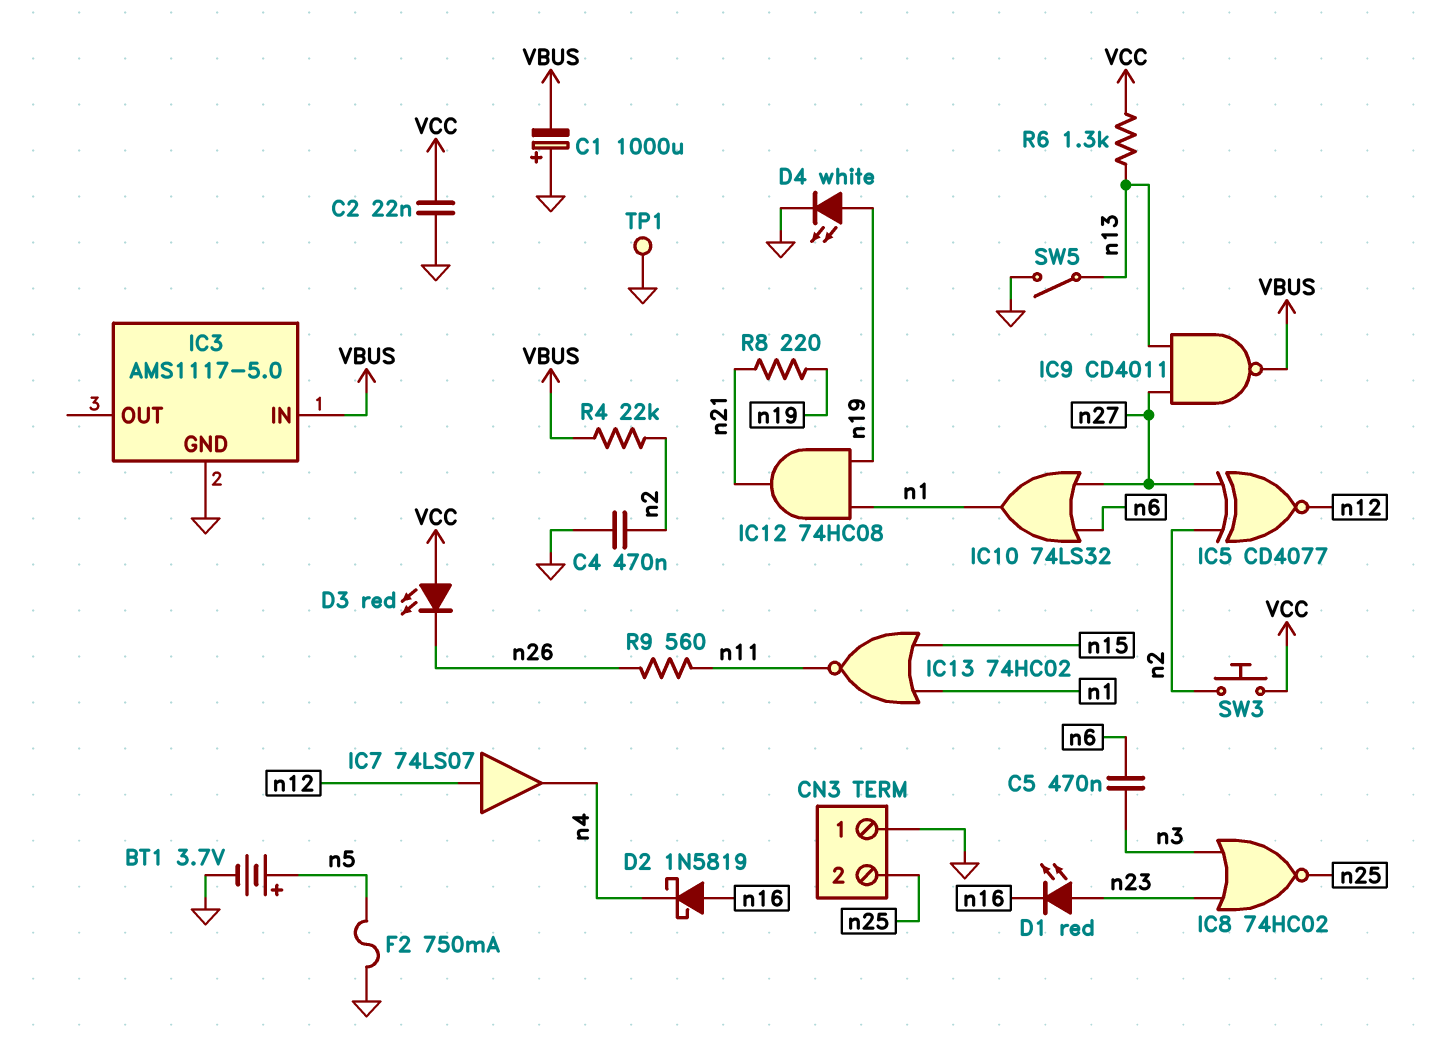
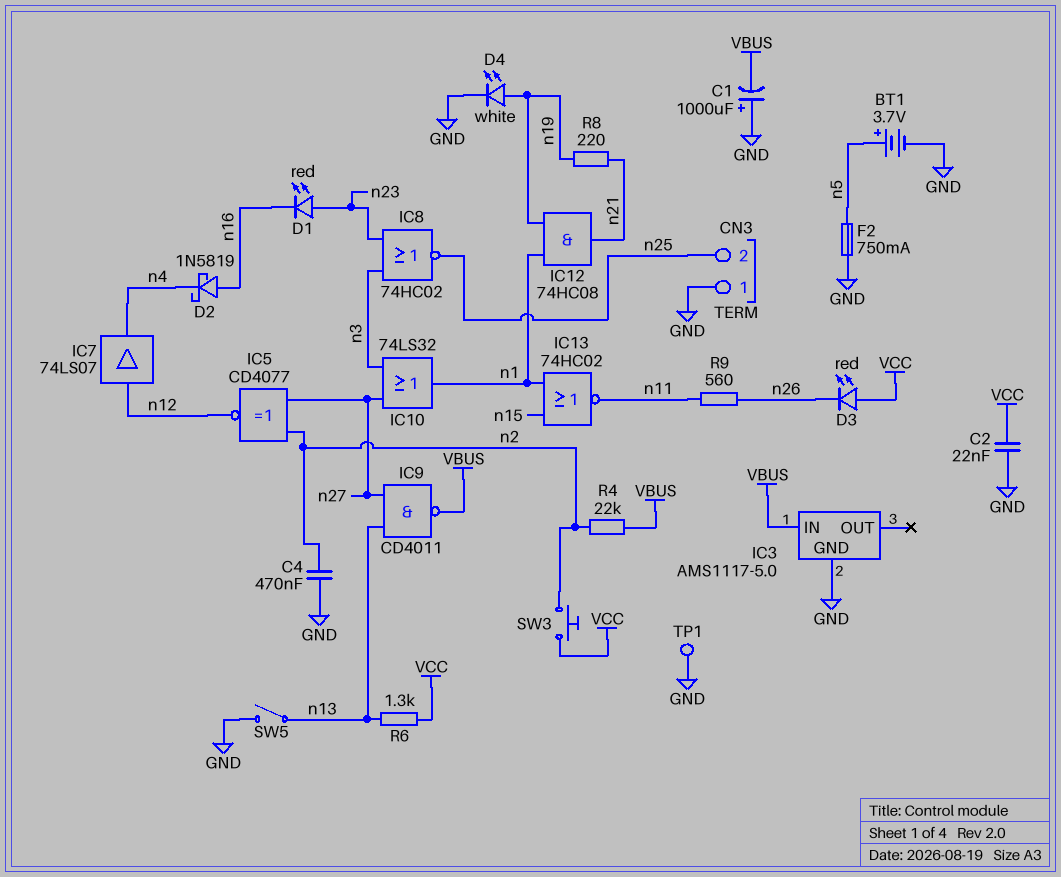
C5: 470nF (n3, n6) -> none
IC10: OR 74LS32 (in n6, in n27, out n1) -> OR 74LS32 (in n3, in n27, out n1)

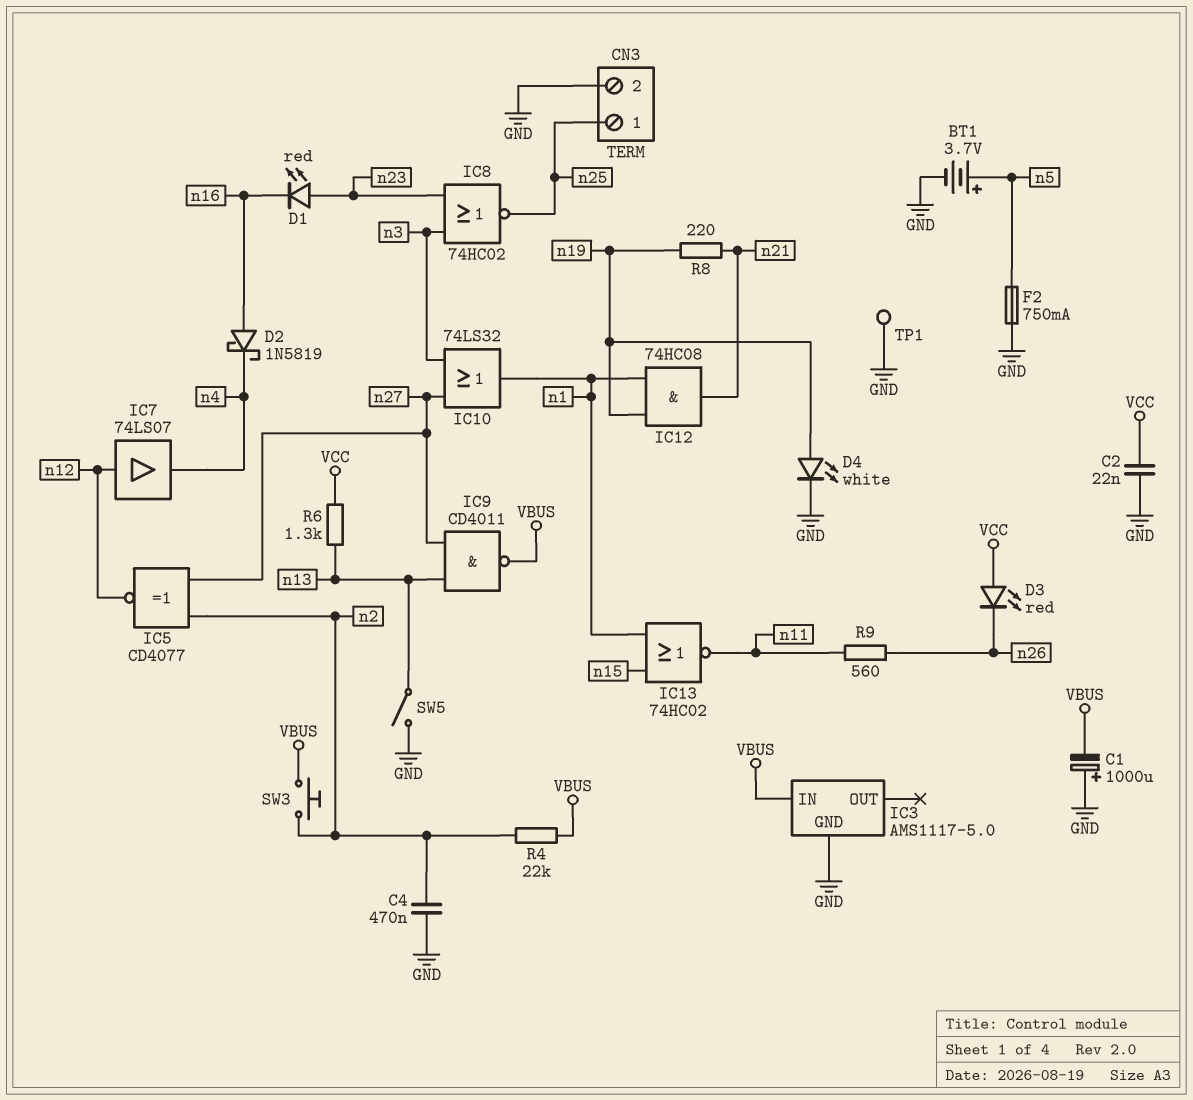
CN3 pin 1: GND -> n25
CN3 pin 2: n25 -> GND
SW3: button (VCC, n2) -> button (VBUS, n2)

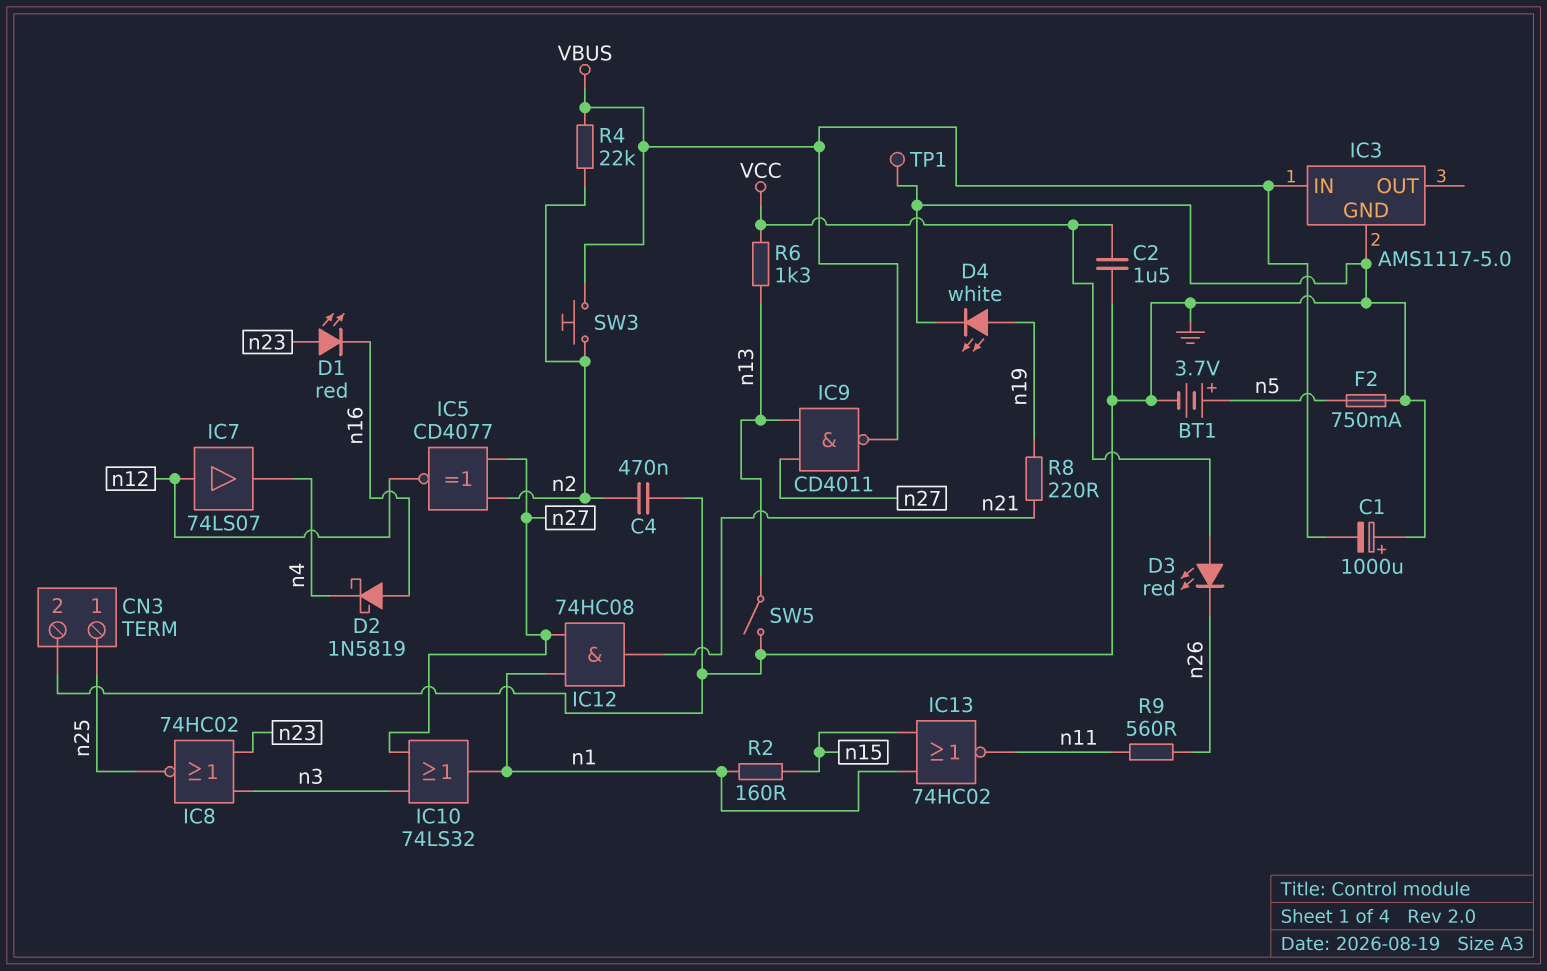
C2: 22nF (GND, VCC) -> 1.5uF (GND, VCC)
IC12: AND 74HC08 (in n1, in n19, out n21) -> AND 74HC08 (in n1, in n27, out n21)
R2: none -> 160 (n1, n15)

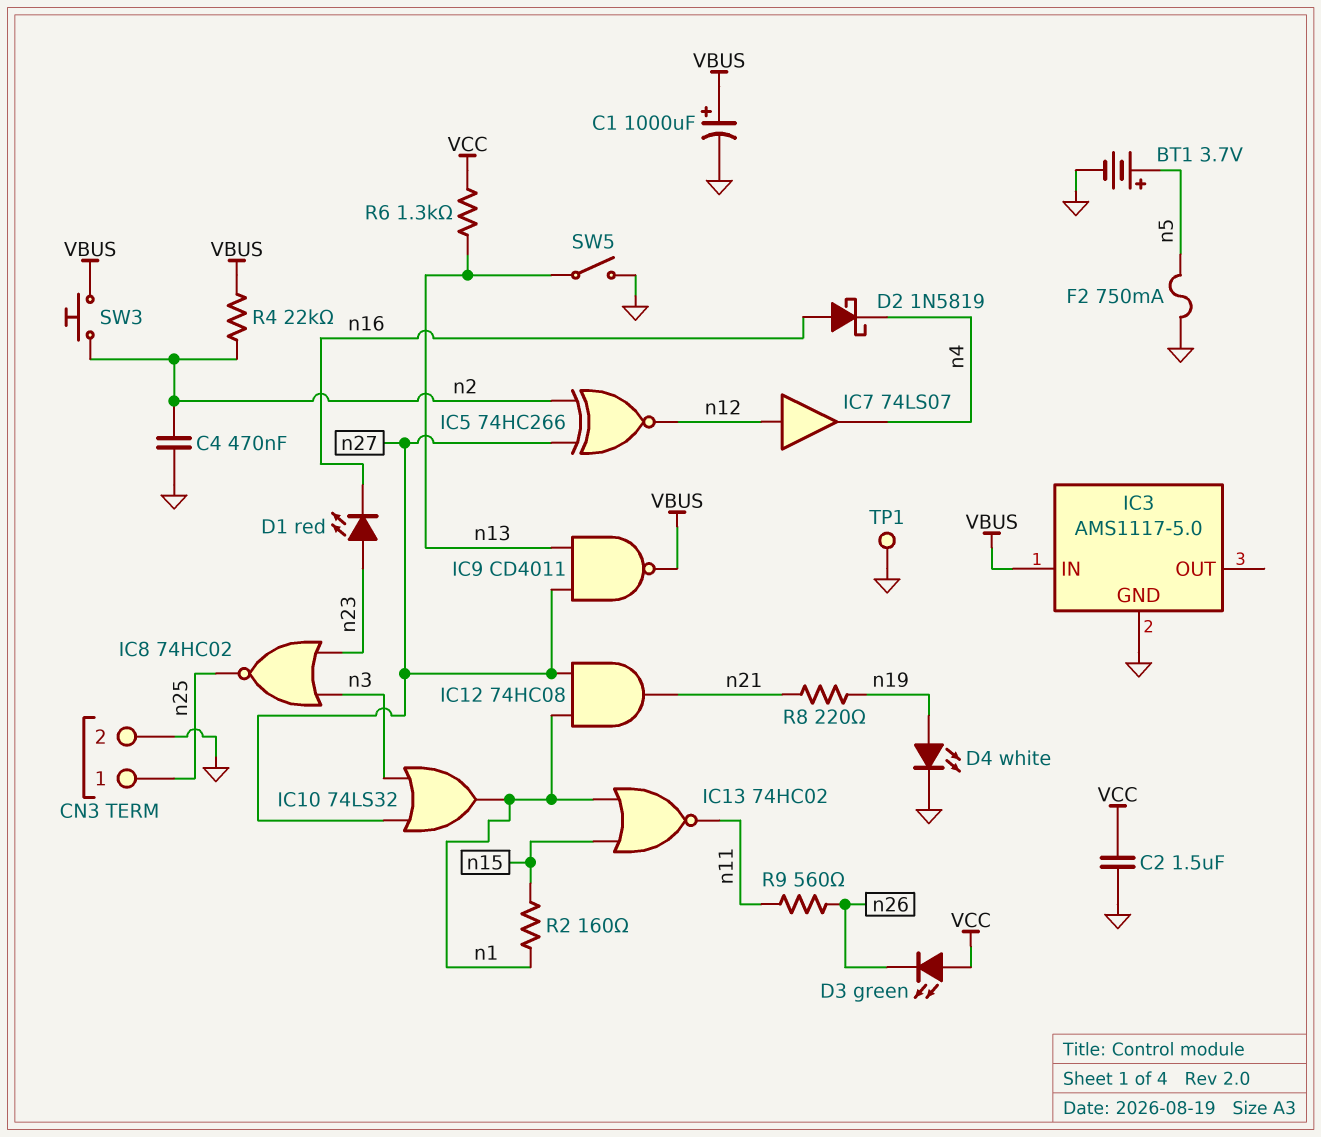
C1: 1000uF (plus GND, minus VBUS) -> 1000uF (plus VBUS, minus GND)
D3: LED red (A VCC, K n26) -> LED green (A VCC, K n26)
IC5: XNOR CD4077 (in n2, in n27, out n12) -> XNOR 74HC266 (in n2, in n27, out n12)

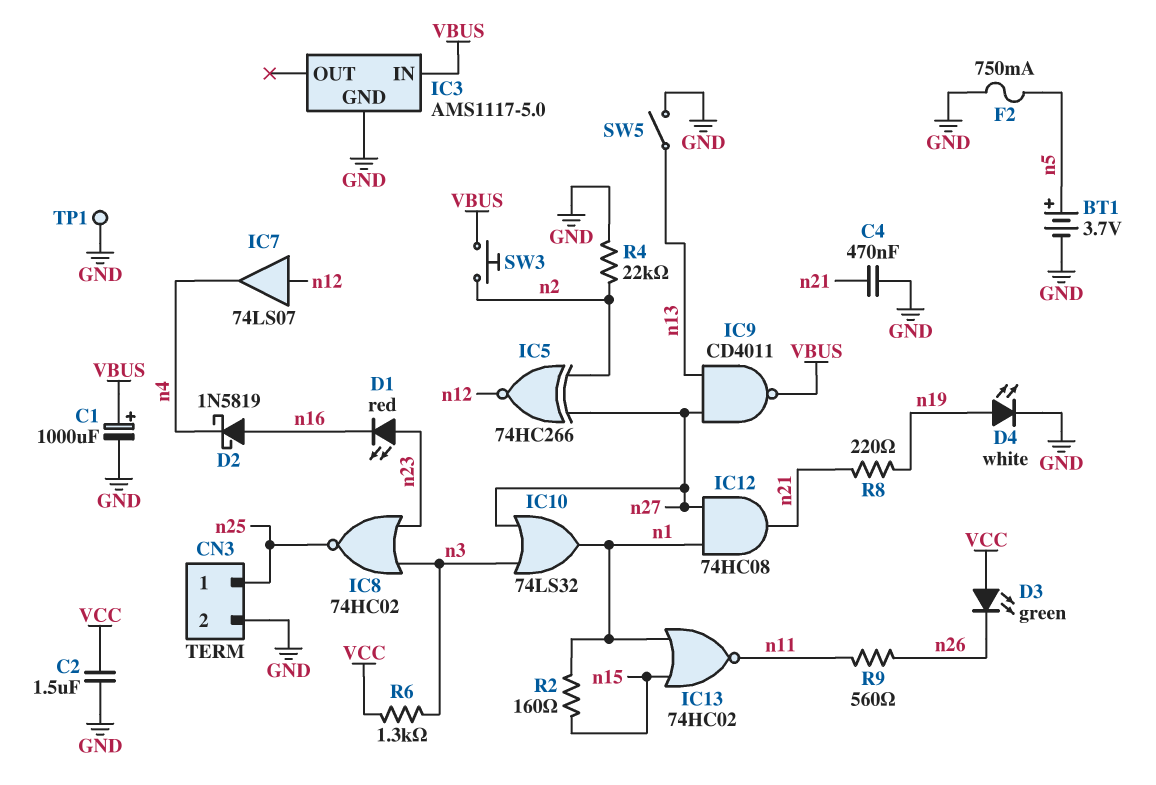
C4: 470nF (GND, n2) -> 470nF (GND, n21)
R4: 22k (VBUS, n2) -> 22k (GND, n2)
R6: 1.3k (VCC, n13) -> 1.3k (VCC, n3)

